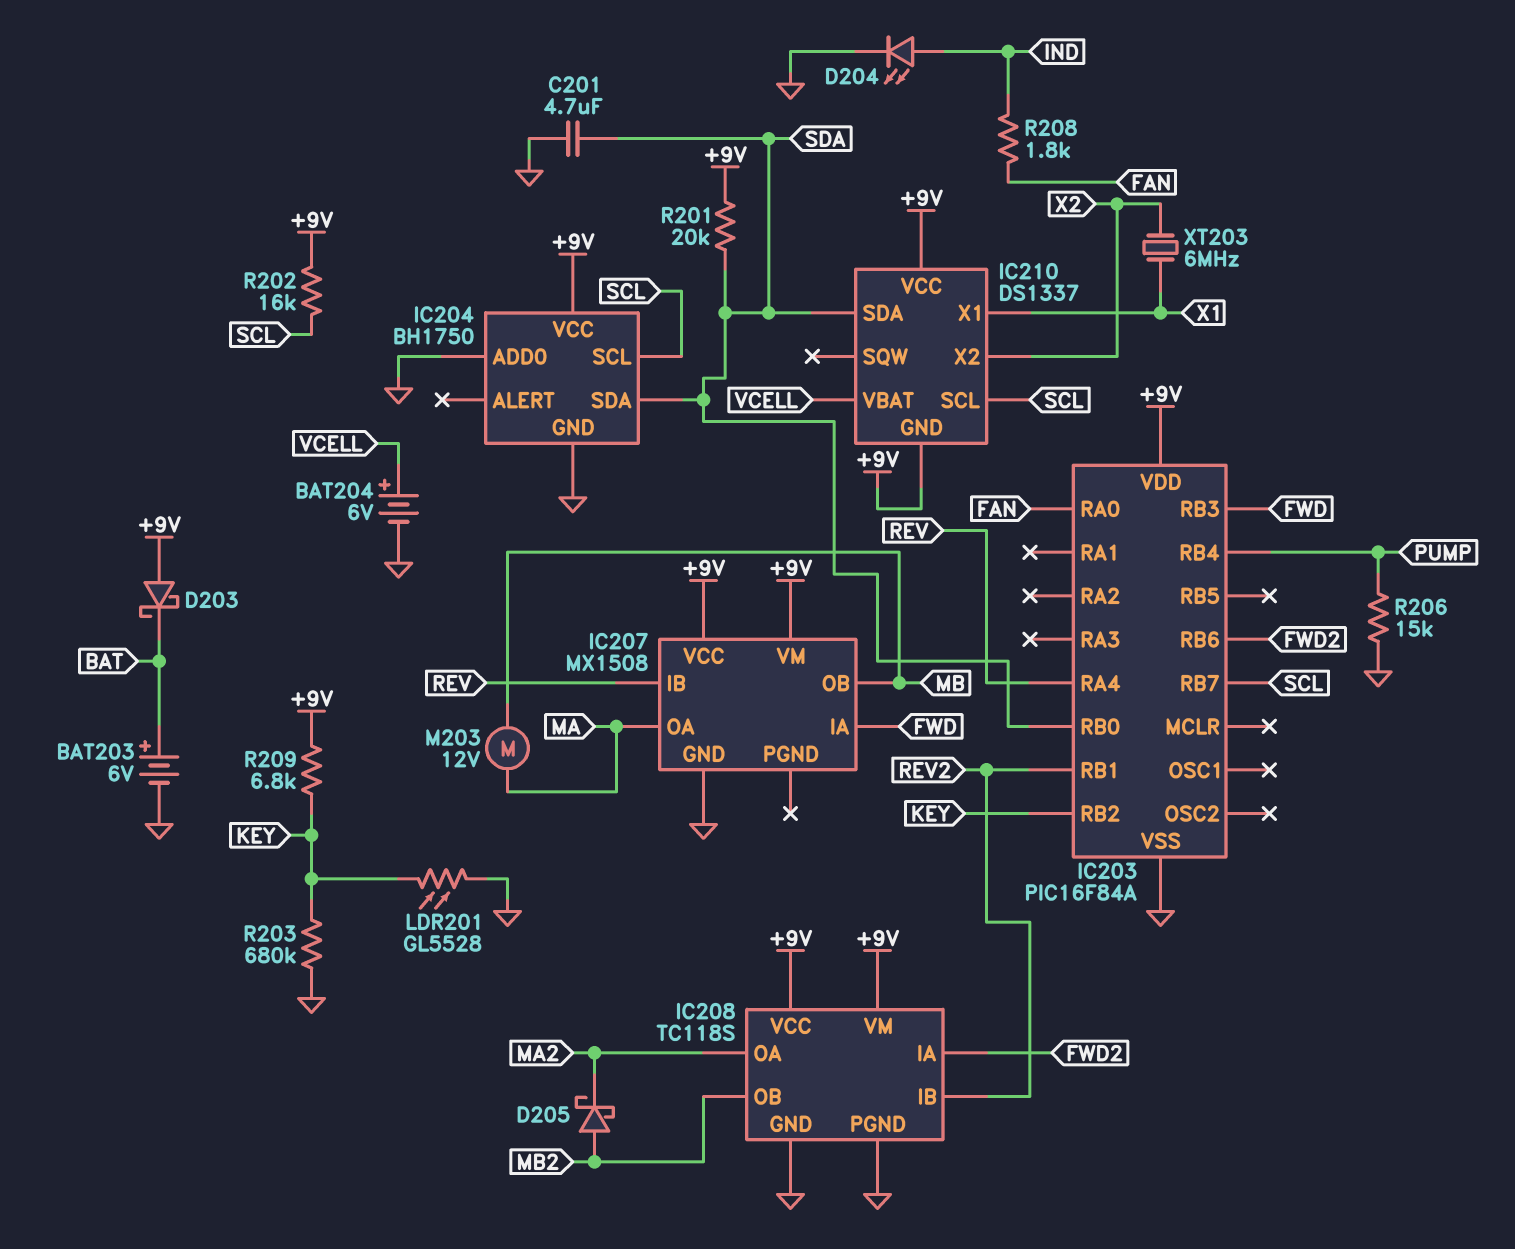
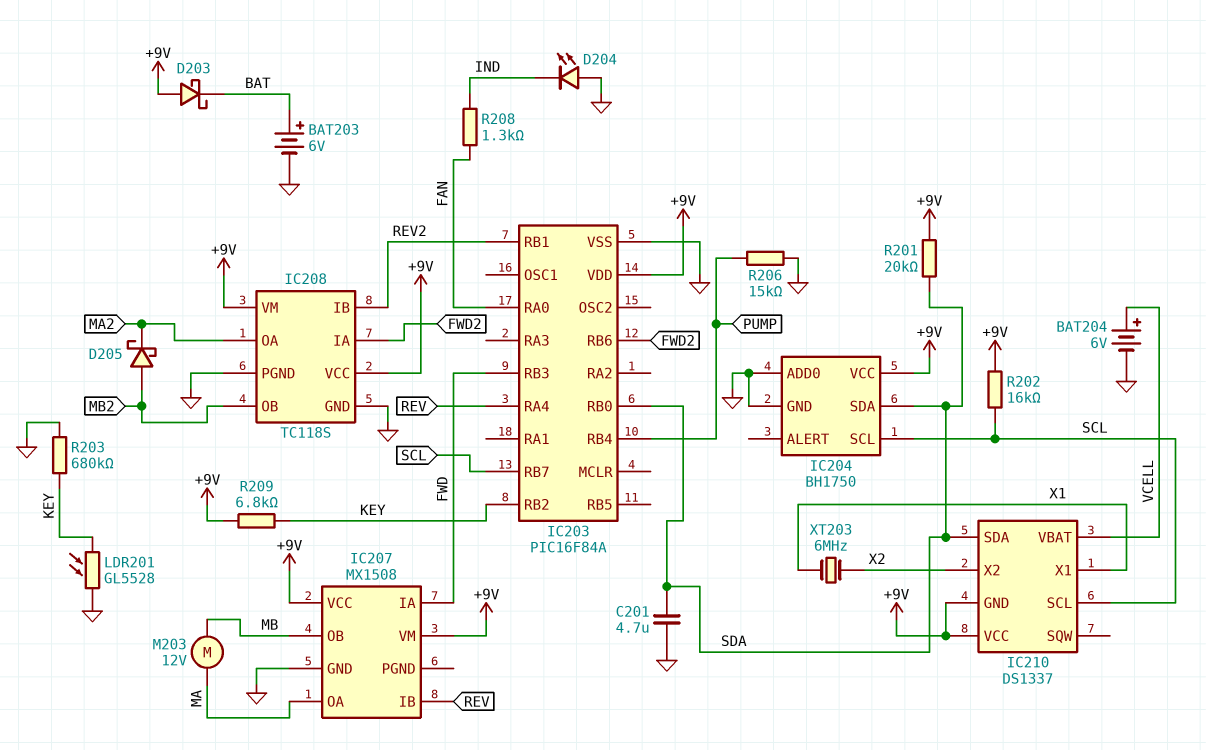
D204: LED (A IND, K GND) -> LED (A GND, K IND)
R208: 1.8k (FAN, IND) -> 1.3k (FAN, IND)

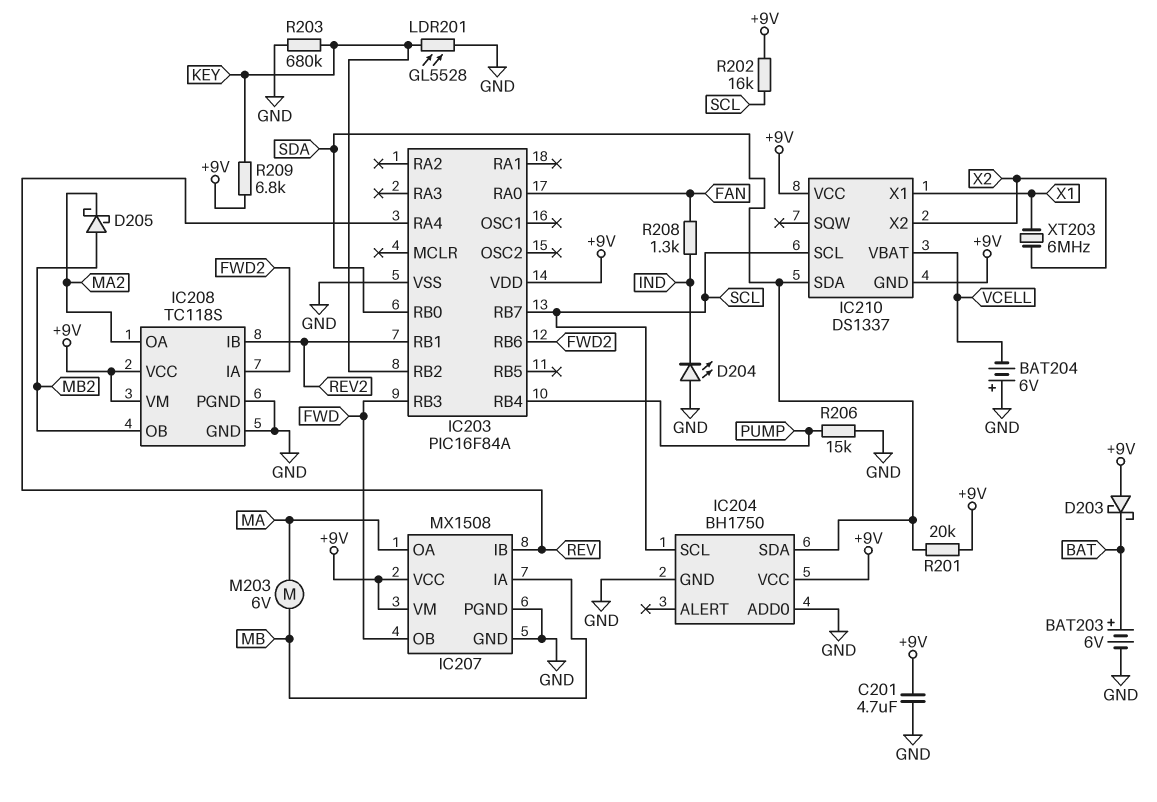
BAT204: 6V (plus VCELL, minus GND) -> 6V (plus GND, minus VCELL)
C201: 4.7uF (GND, SDA) -> 4.7uF (+9V, GND)
IC207 pin IA: FWD -> MB
IC207 pin OB: MB -> FWD
IC207 pin PGND: none -> GND
M203: motor 12V (MA, MB) -> motor 6V (MA, MB)

